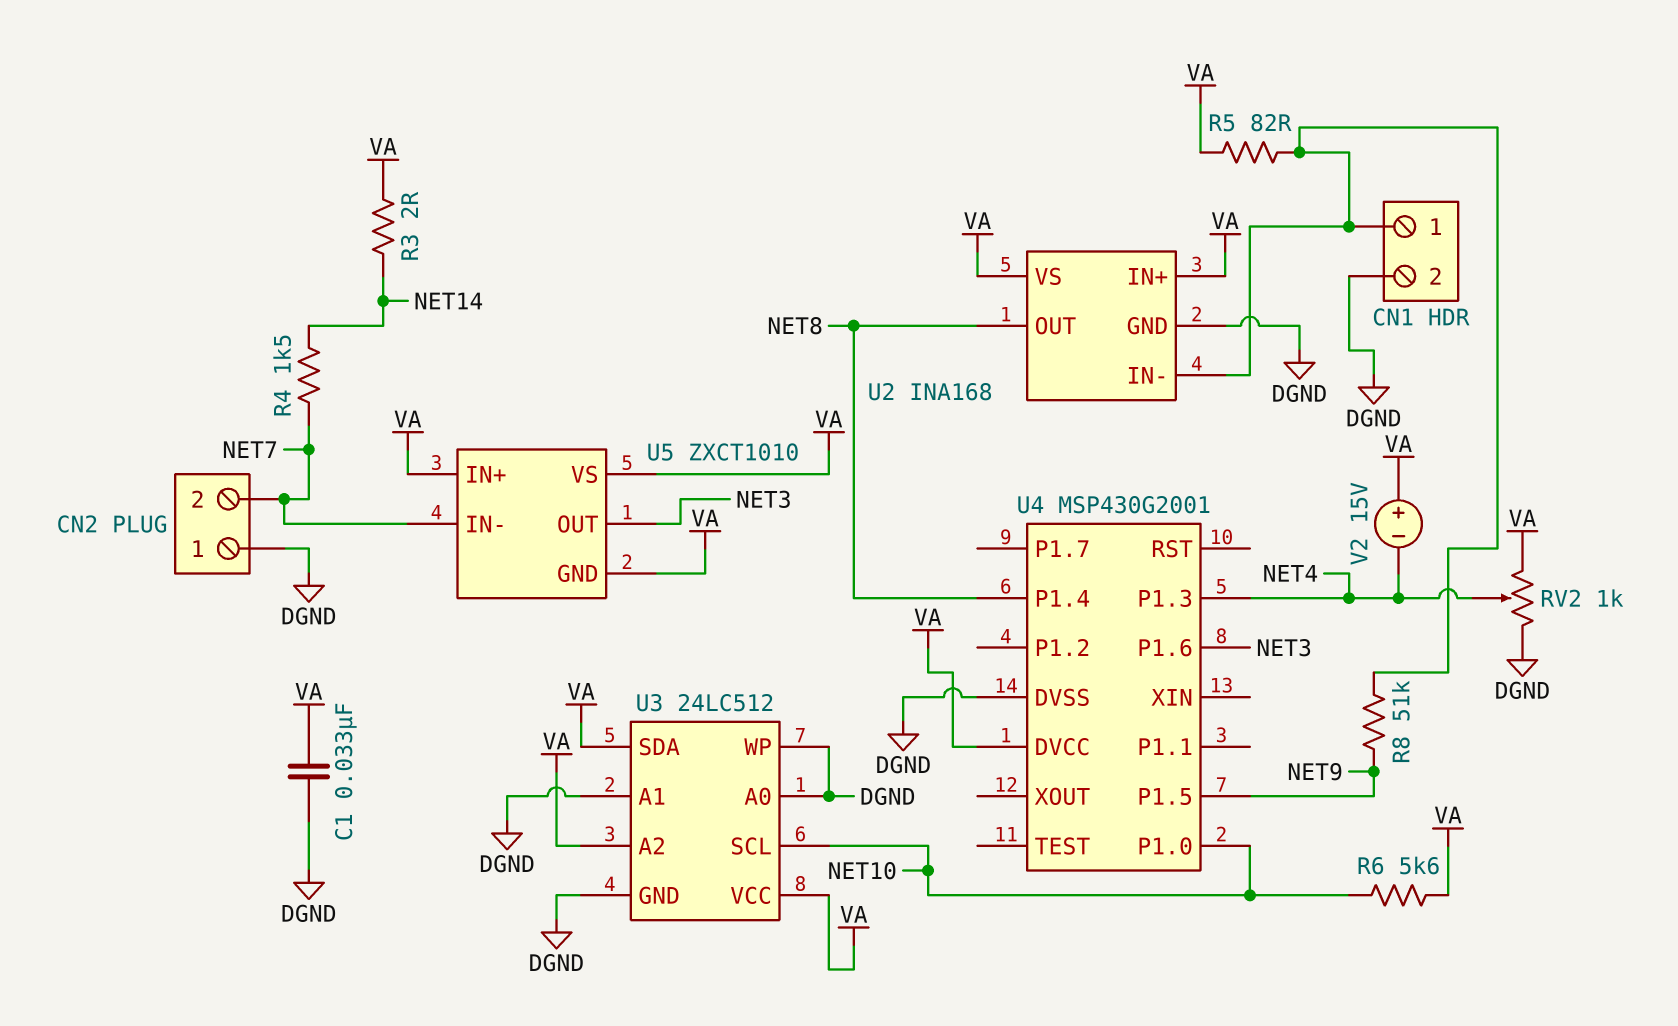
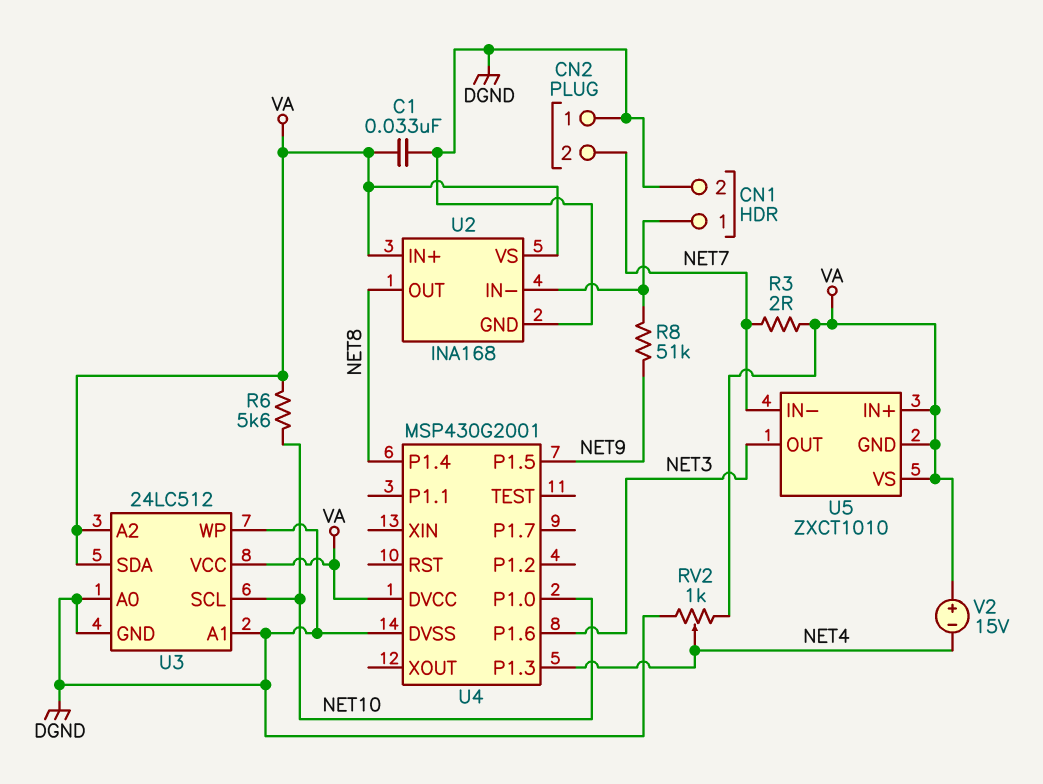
R3: 2 (NET14, VA) -> 2 (NET7, VA)
R4: 1.5k (NET7, NET14) -> none
R5: 82 (CN1/1, VA) -> none

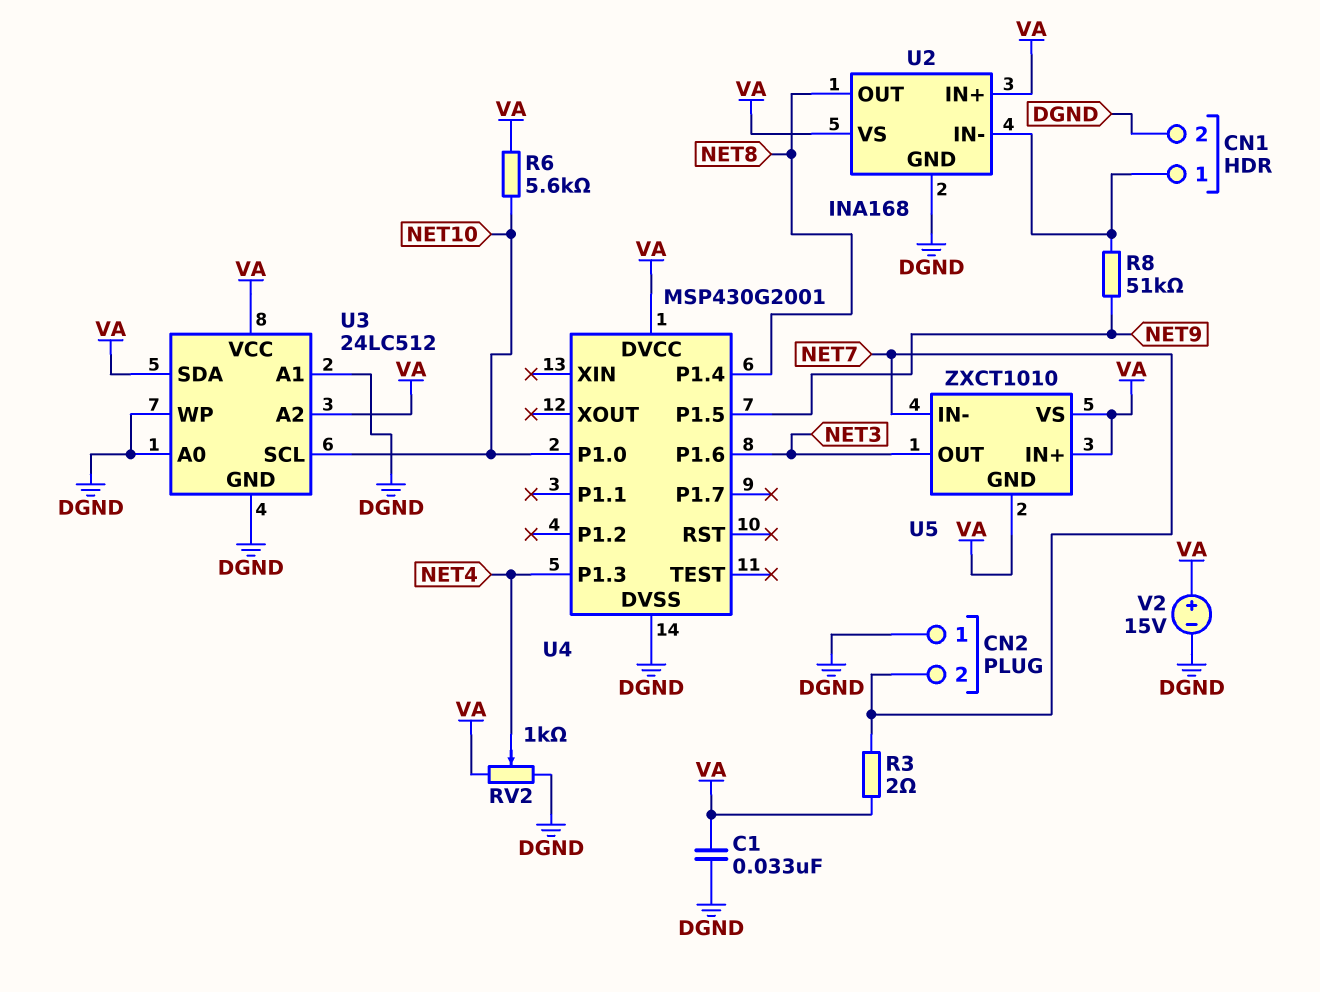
V2: 15V (plus VA, minus NET4) -> 15V (plus VA, minus DGND)

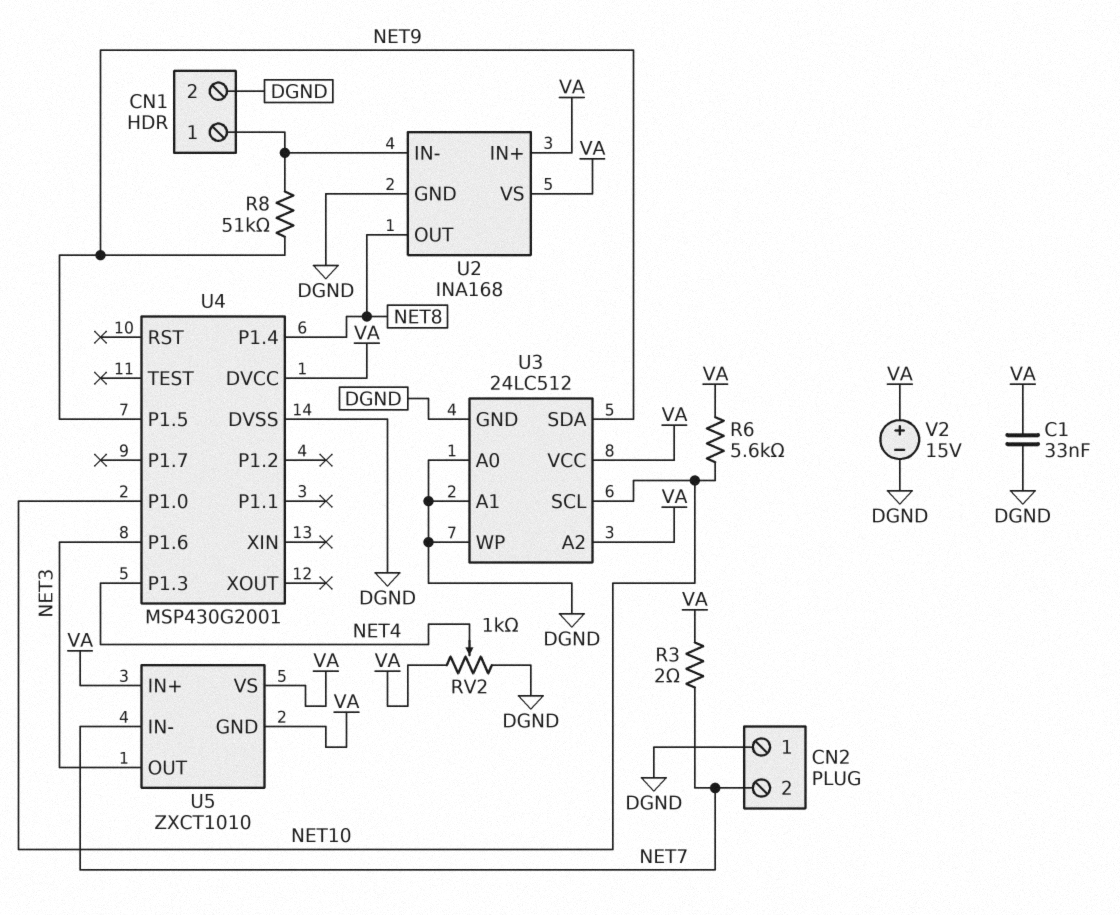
U3 pin SDA: VA -> NET9

